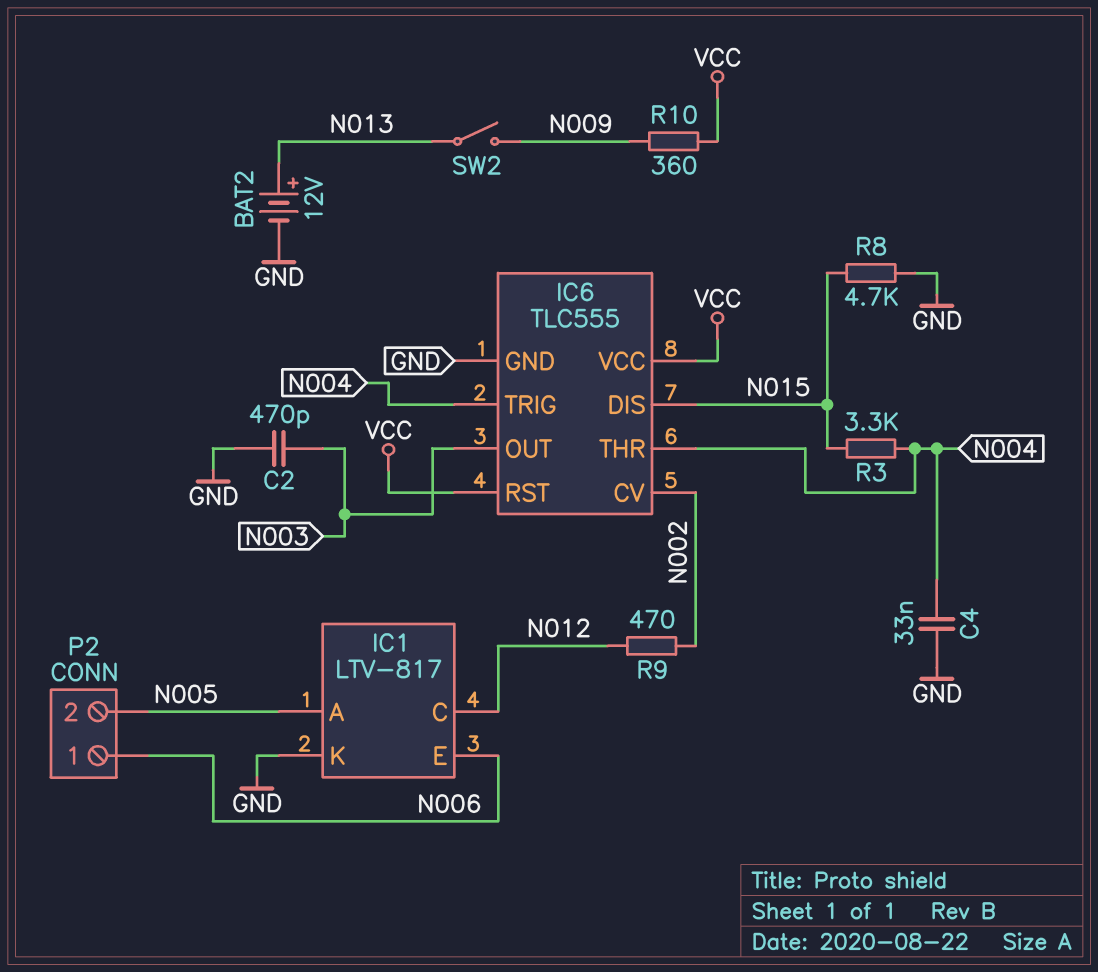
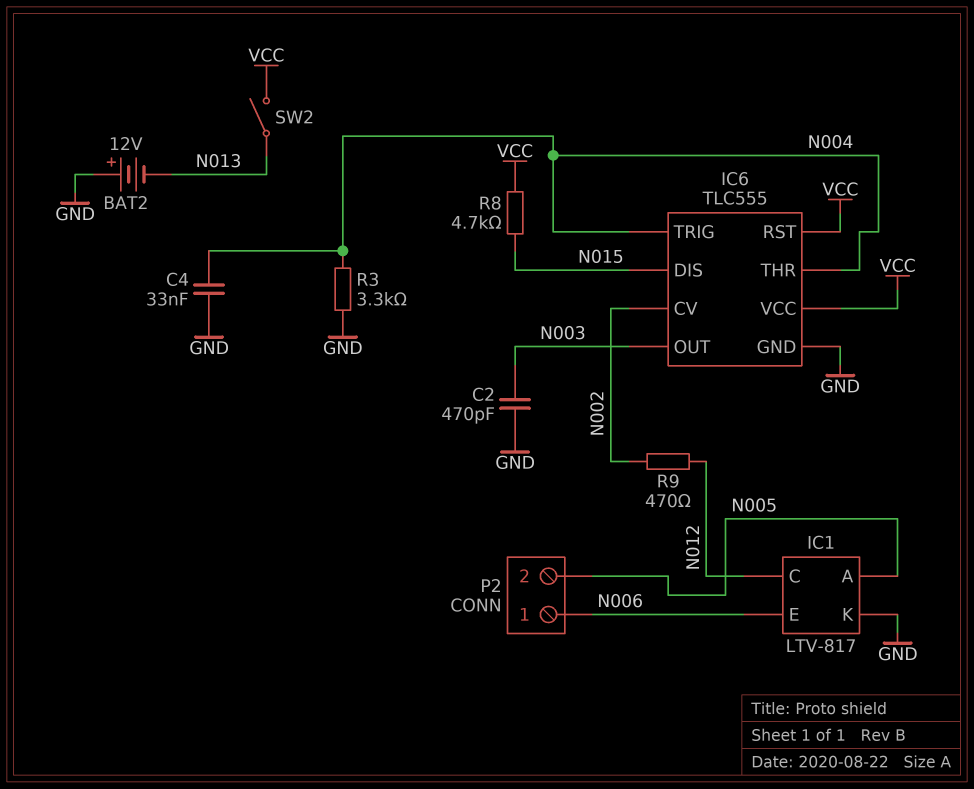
BAT2: 12V (plus N013, minus GND) -> 12V (plus GND, minus N013)
R3: 3.3k (N004, N015) -> 3.3k (GND, N004)
R8: 4.7k (GND, N015) -> 4.7k (N015, VCC)
R10: 360 (N009, VCC) -> none
SW2: switch (N009, N013) -> switch (N013, VCC)

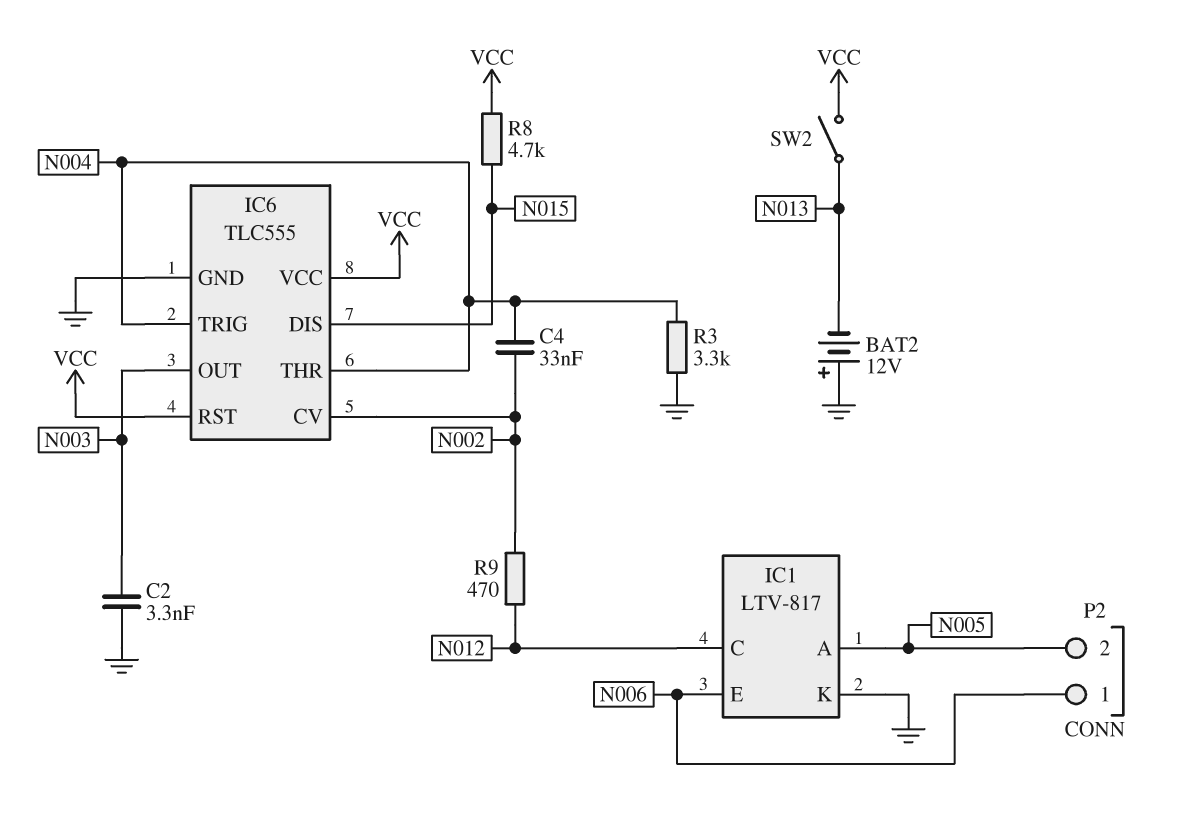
C2: 470pF (GND, N003) -> 3.3nF (GND, N003)
C4: 33nF (GND, N004) -> 33nF (N002, N004)

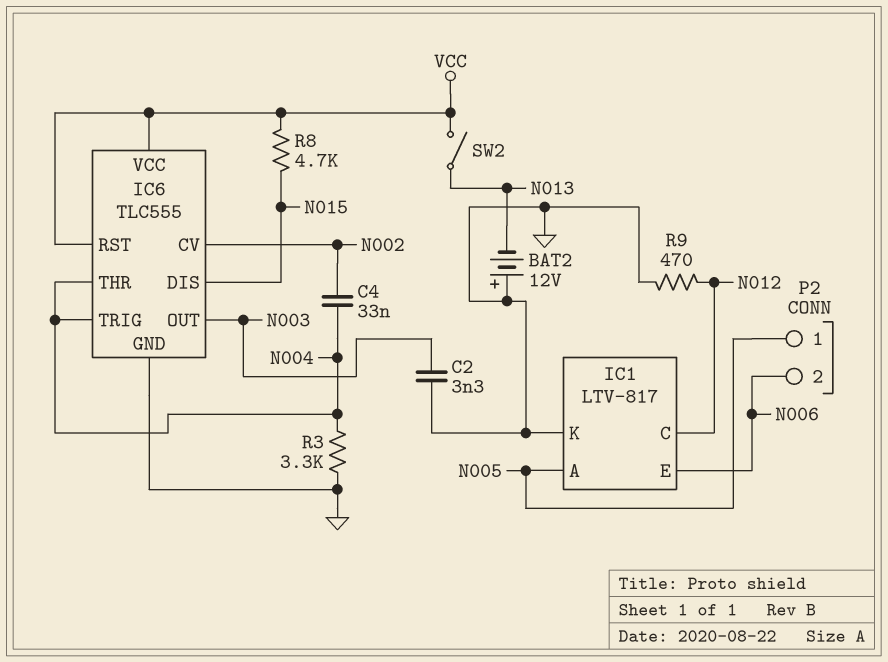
P2 pin 1: N006 -> N005
P2 pin 2: N005 -> N006
R9: 470 (N002, N012) -> 470 (GND, N012)

